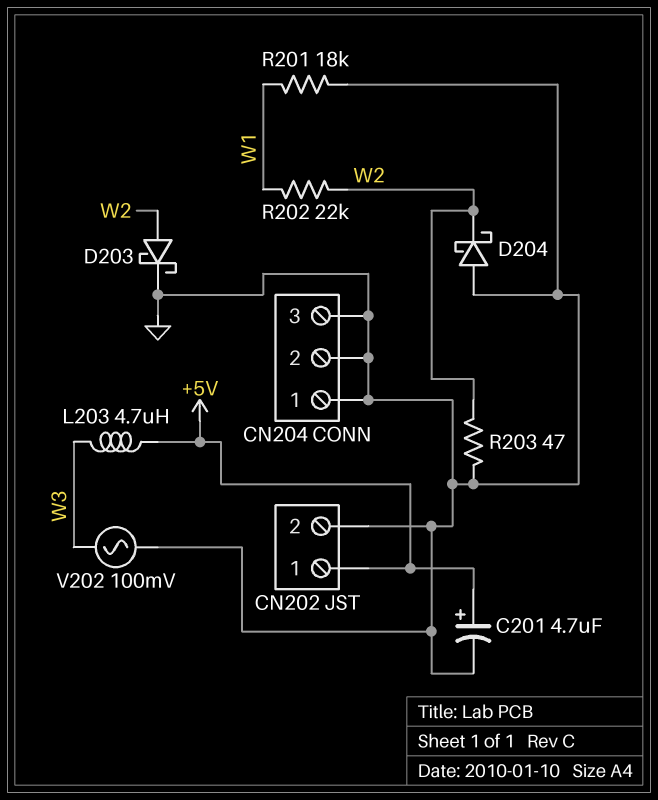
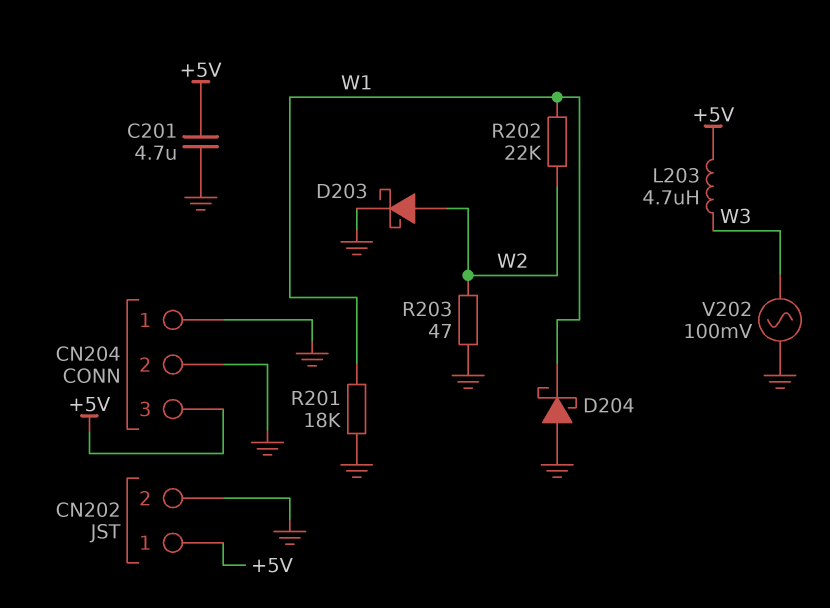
C201: 4.7uF (plus +5V, minus GND) -> 4.7uF (+5V, GND)
CN204 pin 3: GND -> +5V
D204: schottky (A GND, K W2) -> schottky (A GND, K W1)

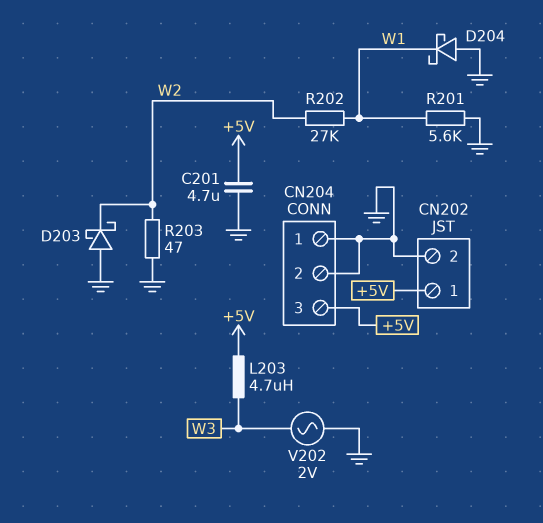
D203: schottky (A W2, K GND) -> schottky (A GND, K W2)
R201: 18k (GND, W1) -> 5.6k (GND, W1)
R202: 22k (W1, W2) -> 27k (W1, W2)
V202: AC 100mV (GND, W3) -> AC 2V (GND, W3)

